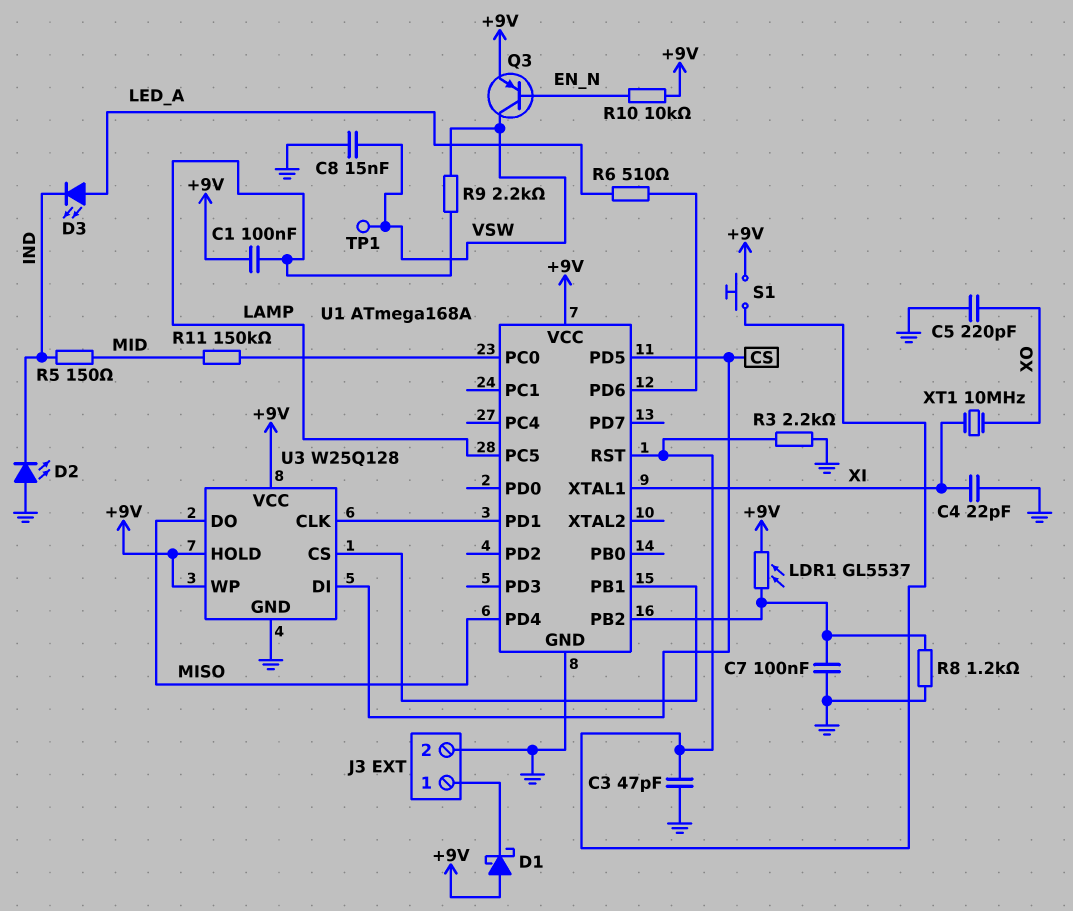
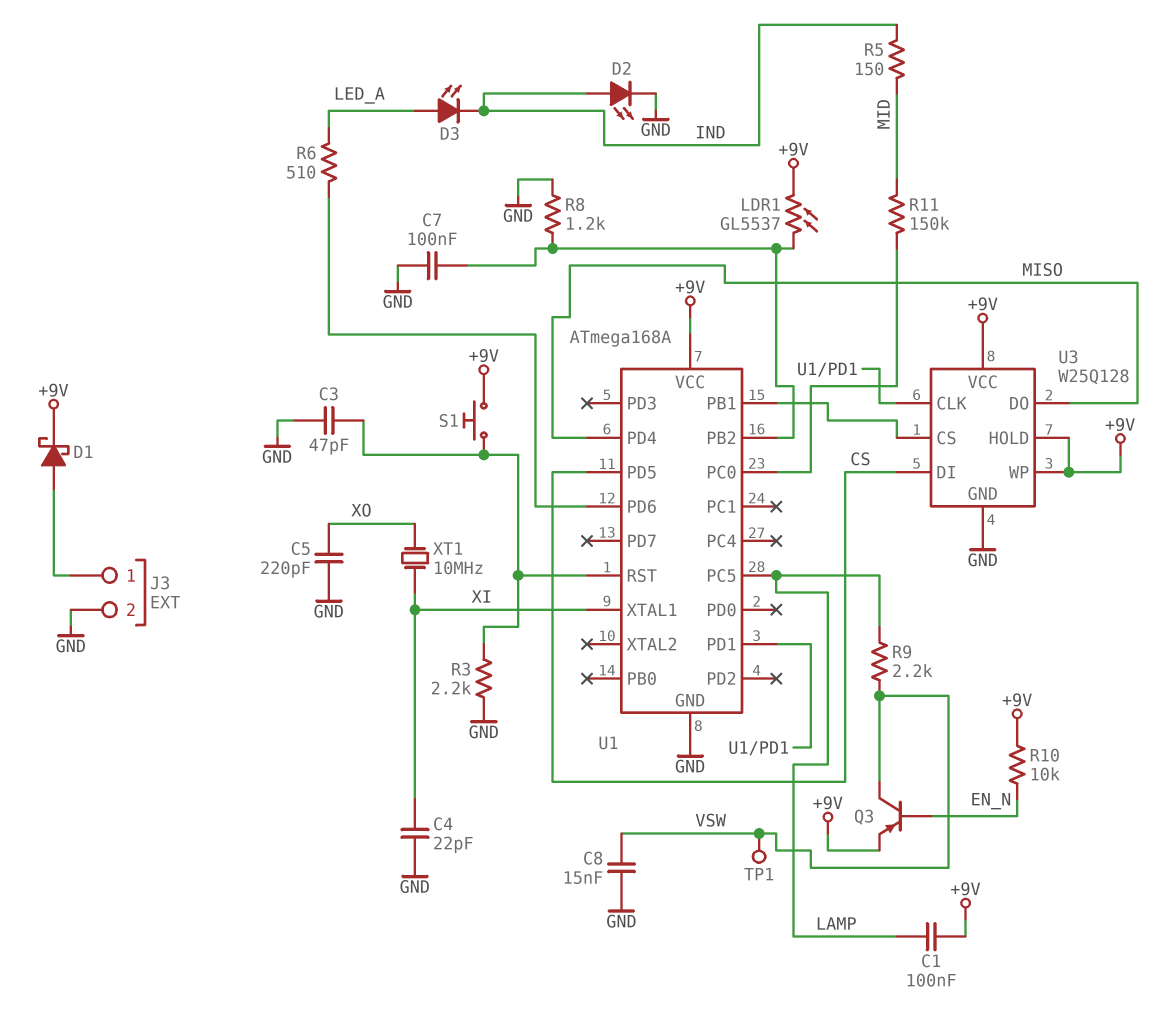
D1: schottky (A +9V, K J3/1) -> schottky (A J3/1, K +9V)
D2: LED (A GND, K IND) -> LED (A IND, K GND)

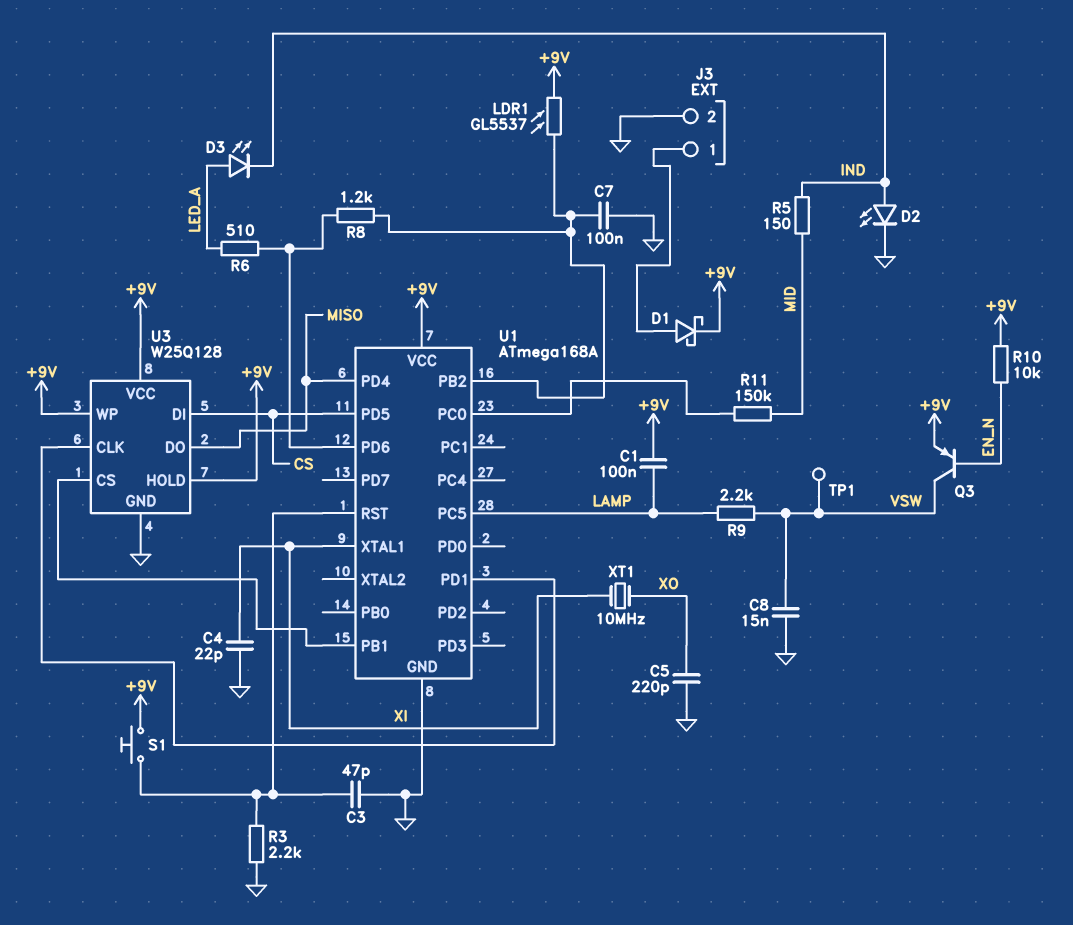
R8: 1.2k (GND, U1/PB2) -> 1.2k (U1/PB2, U1/PD6)

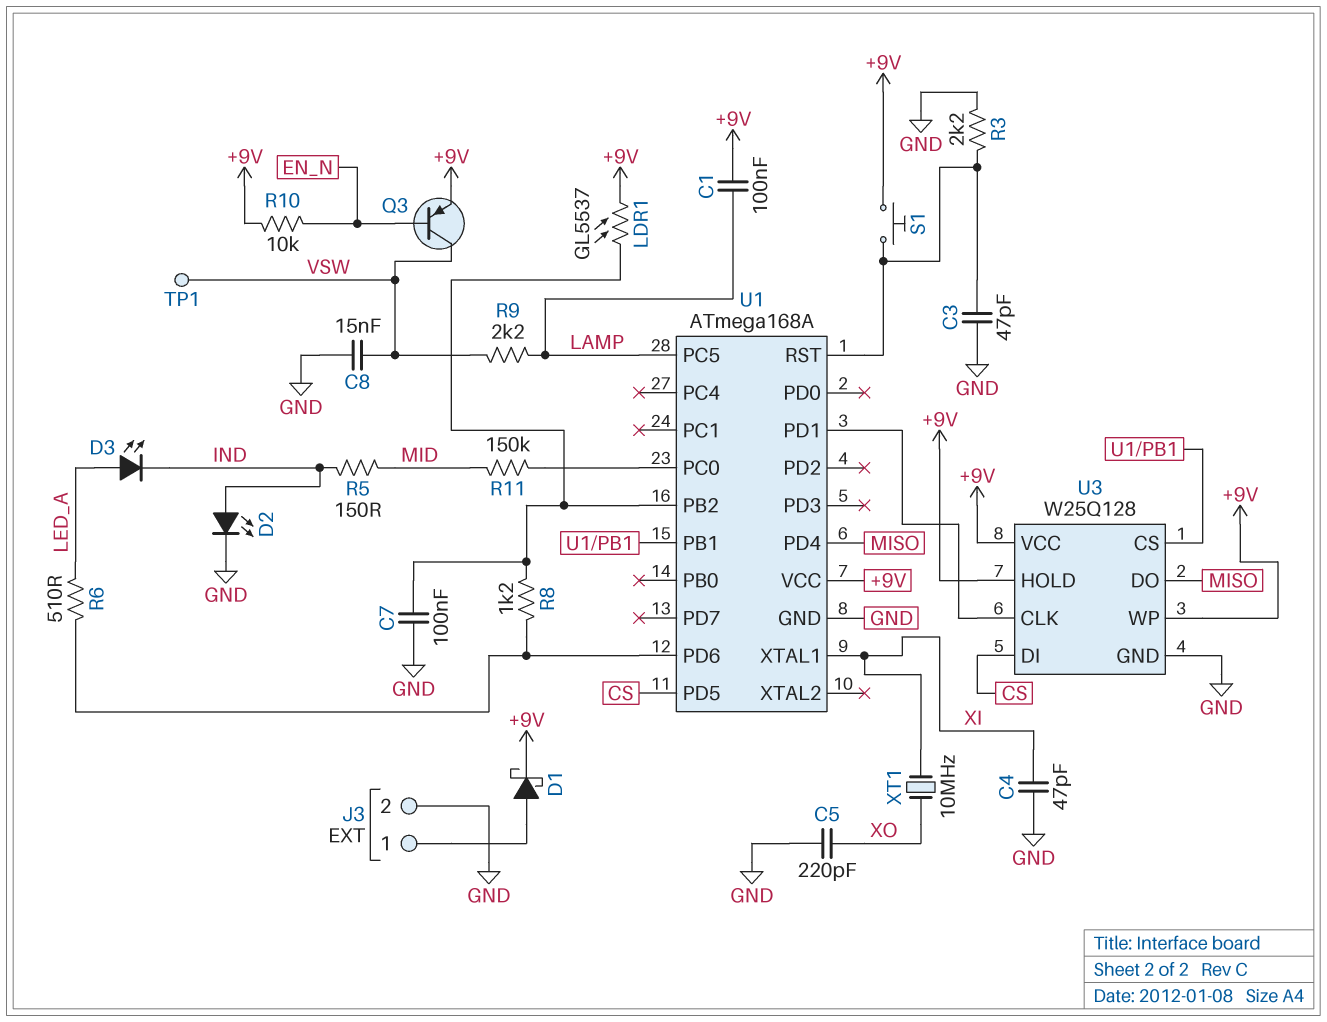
C4: 22pF (GND, XI) -> 47pF (GND, XI)

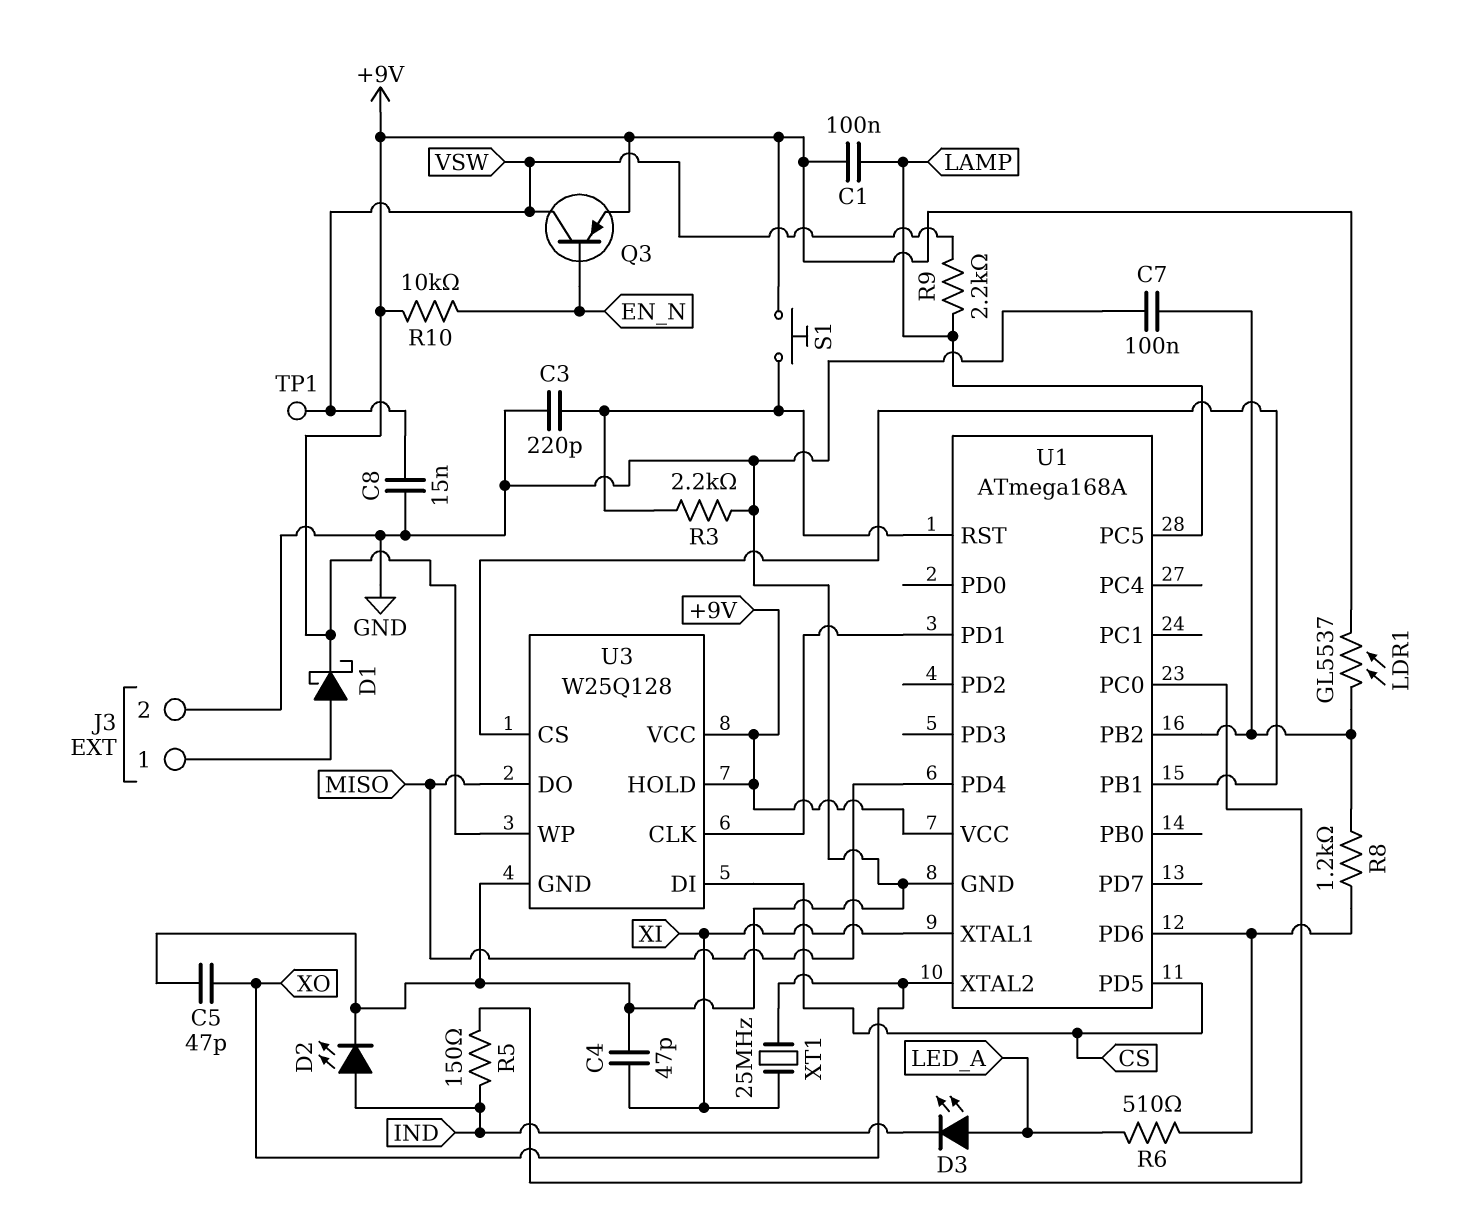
C3: 47pF (GND, U1/RST) -> 220pF (GND, U1/RST)
C5: 220pF (GND, XO) -> 47pF (GND, XO)
R5: 150 (IND, MID) -> 150 (IND, U1/PC0)
R11: 150k (MID, U1/PC0) -> none
U1 pin XTAL2: none -> XO
XT1: 10MHz (XI, XO) -> 25MHz (XI, XO)

